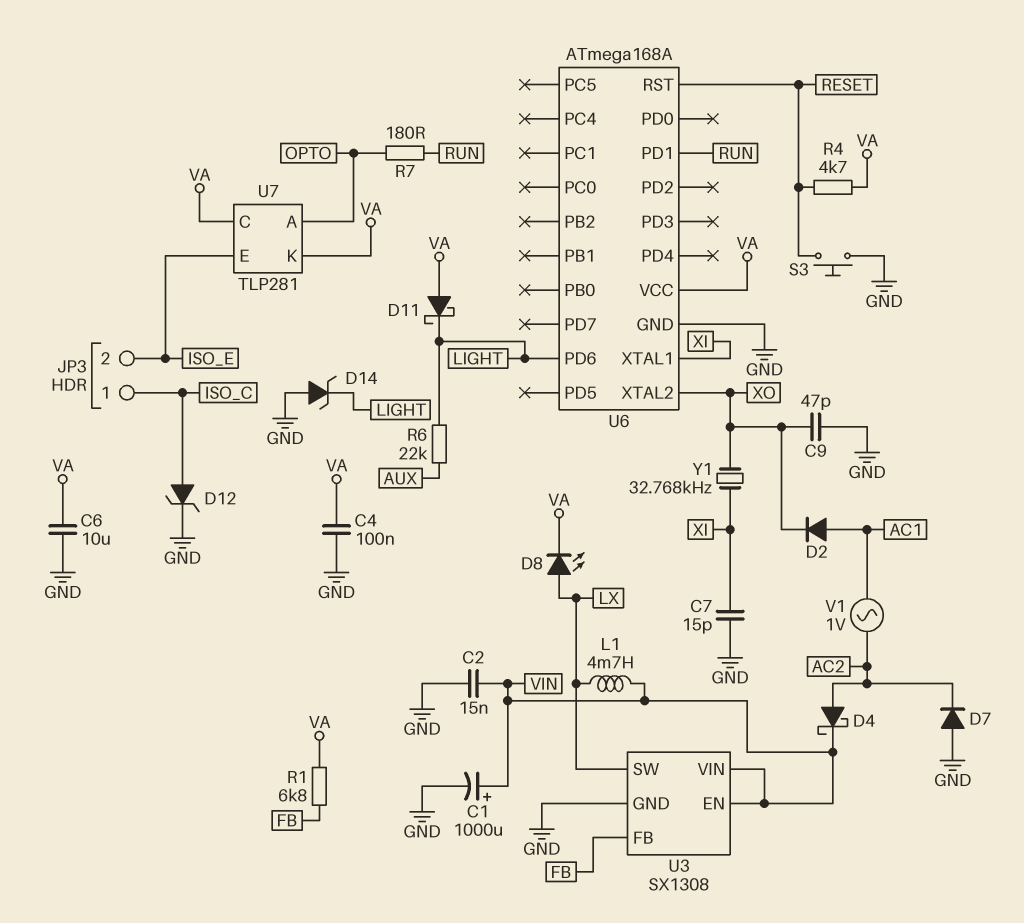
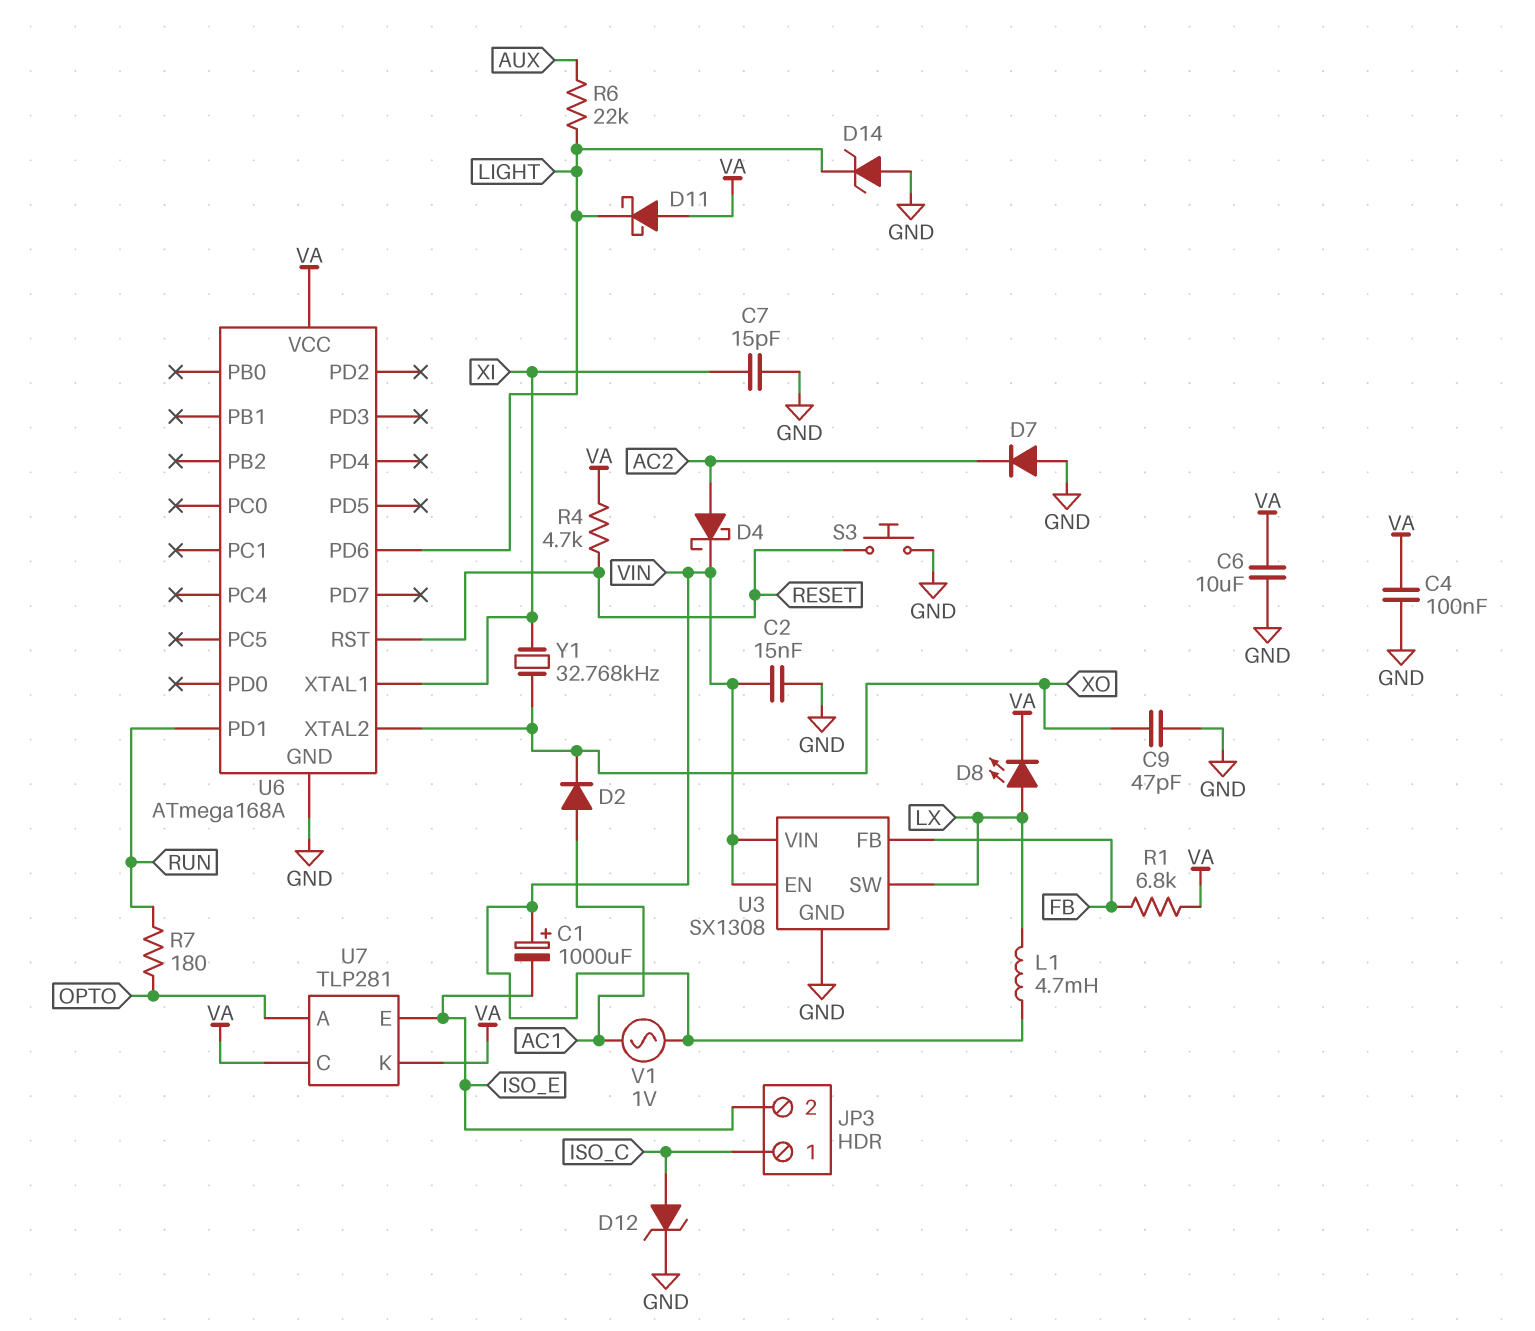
C1: 1000uF (plus VIN, minus GND) -> 1000uF (plus VIN, minus ISO_E)
V1: AC 1V (AC1, AC2) -> AC 1V (AC1, VIN)

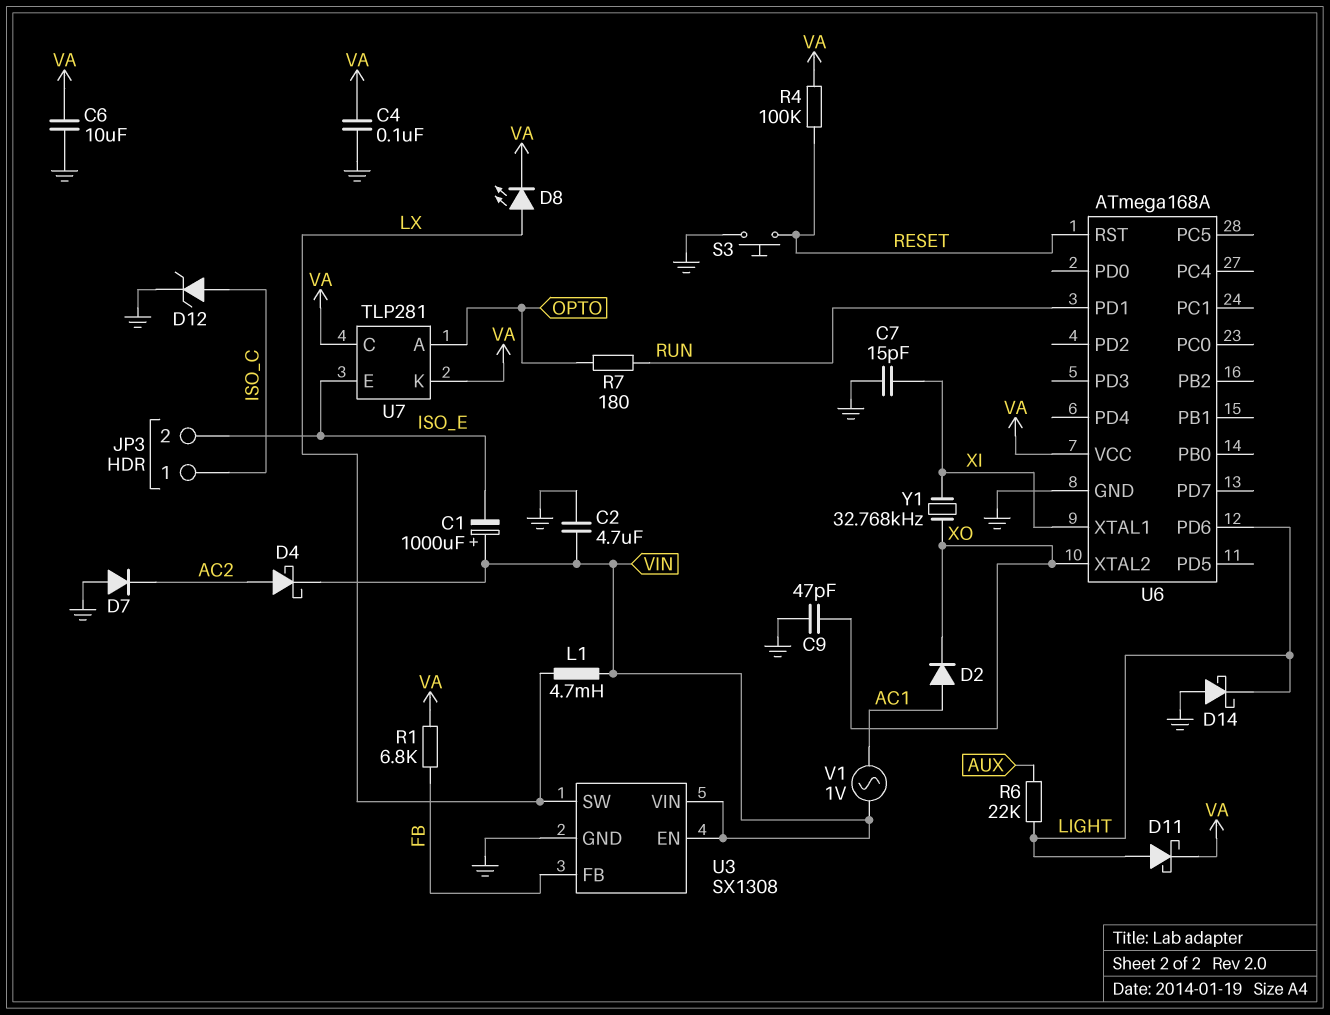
C2: 15nF (GND, VIN) -> 4.7uF (GND, VIN)
D11: schottky (A VA, K LIGHT) -> schottky (A LIGHT, K VA)
D14: zener (A GND, K LIGHT) -> schottky (A GND, K LIGHT)
R4: 4.7k (RESET, VA) -> 100k (RESET, VA)

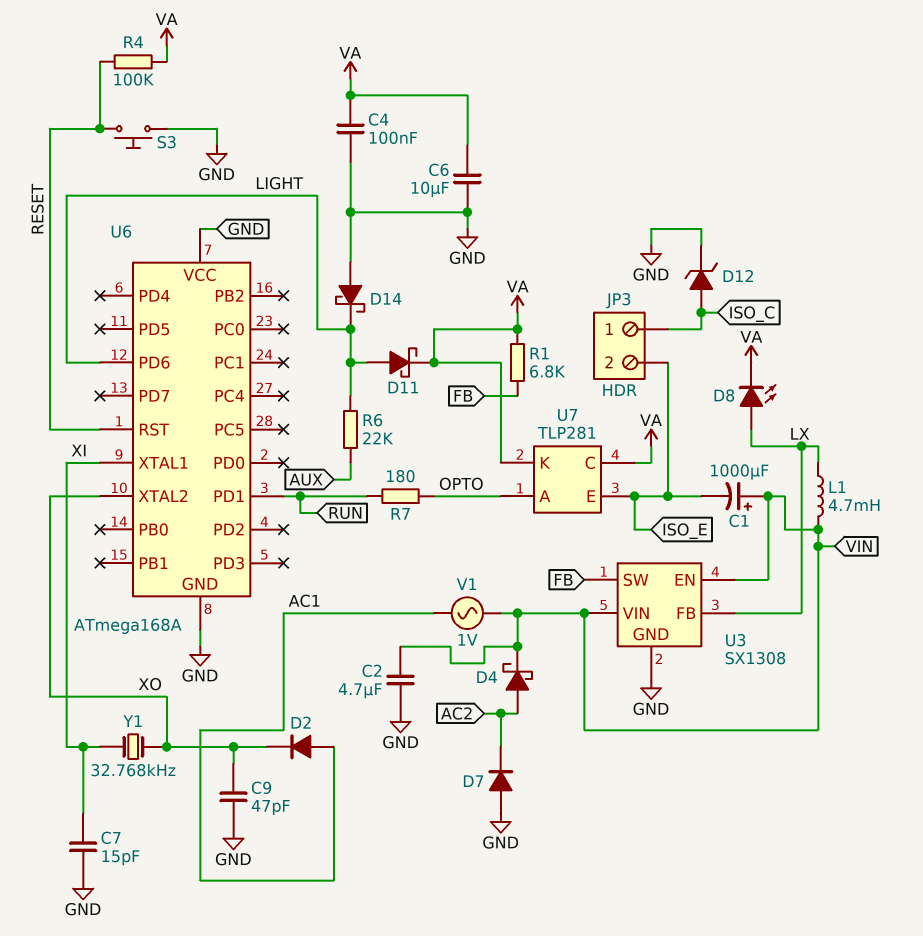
U3 pin FB: FB -> LX
U3 pin SW: LX -> FB
U6 pin VCC: VA -> GND

